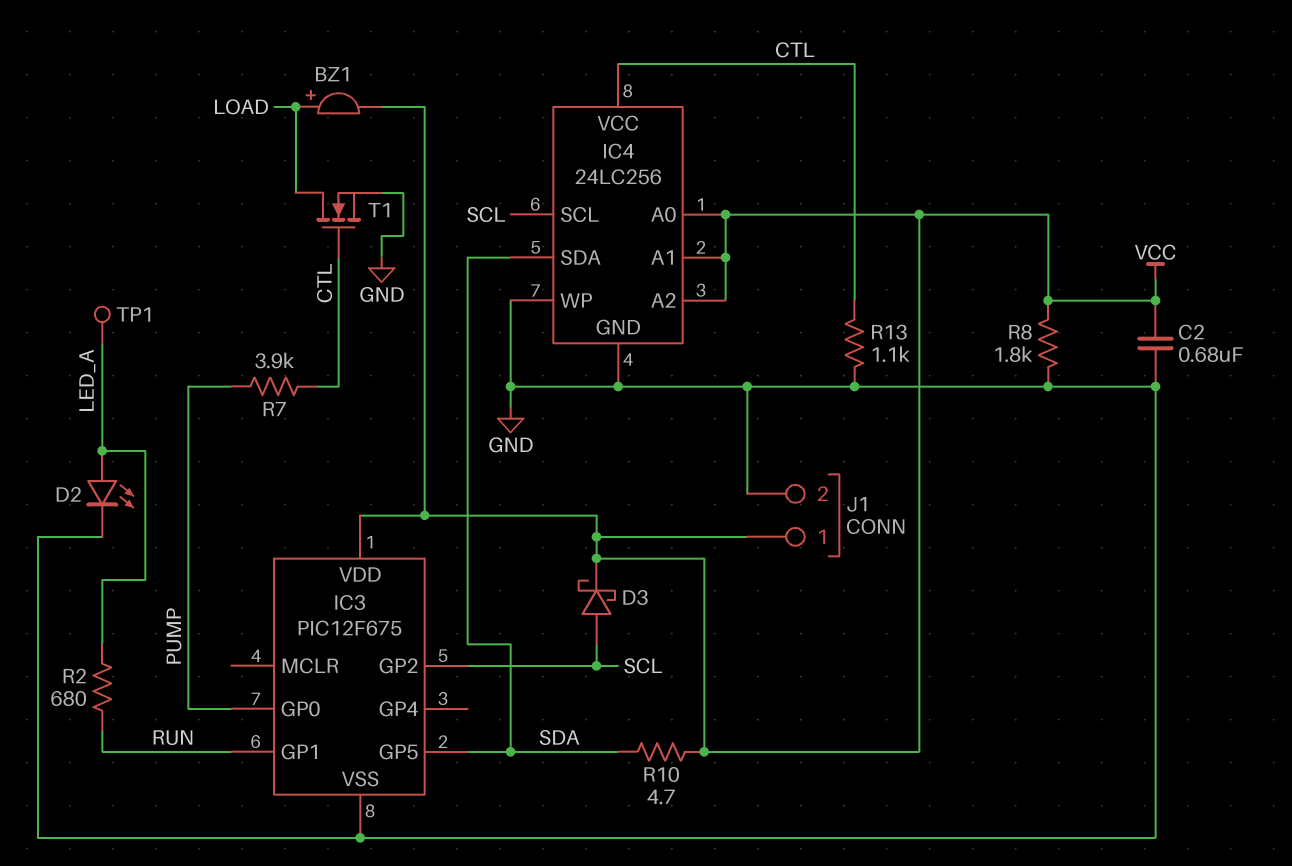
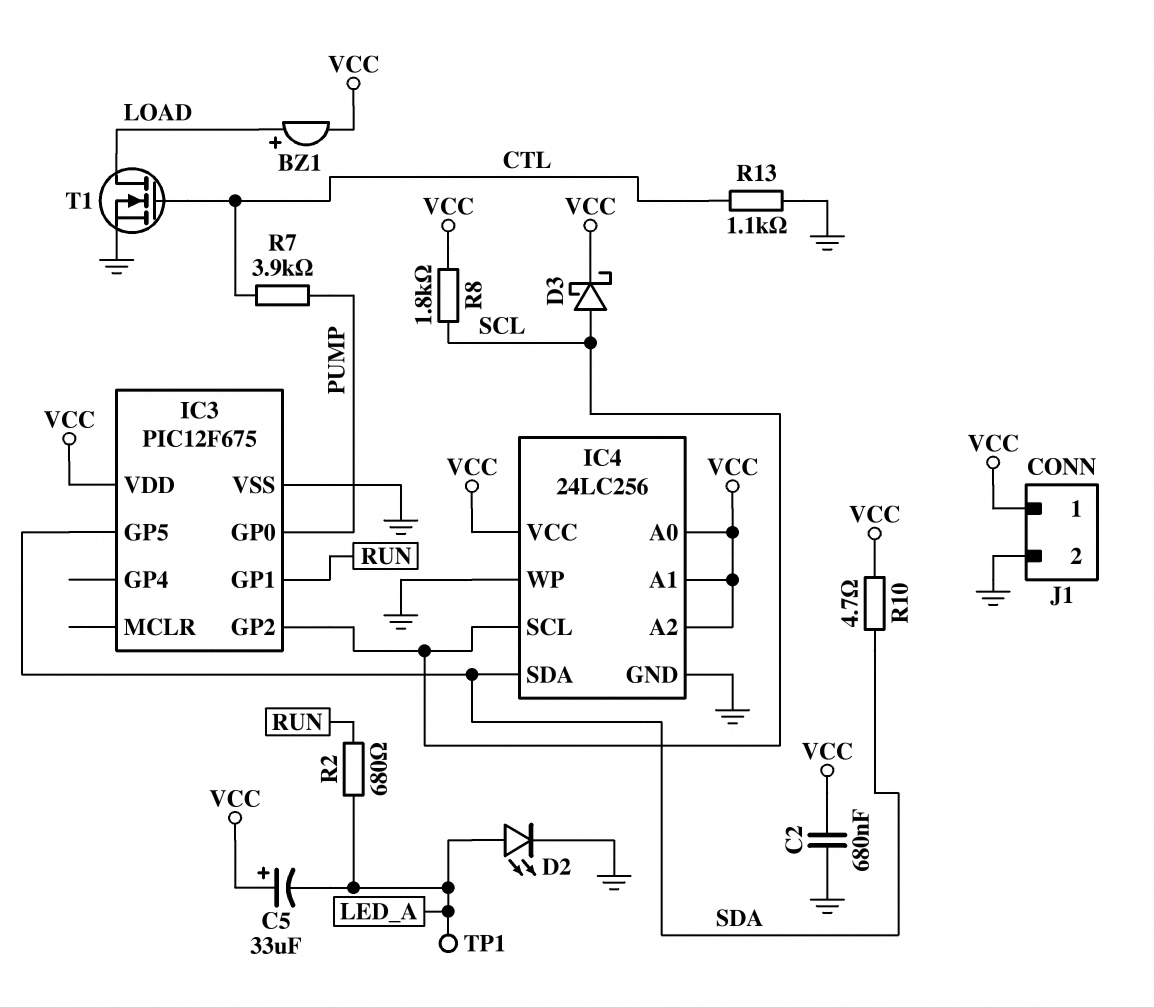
C5: none -> 33uF (plus VCC, minus LED_A)
IC4 pin VCC: CTL -> VCC
R8: 1.8k (GND, VCC) -> 1.8k (SCL, VCC)

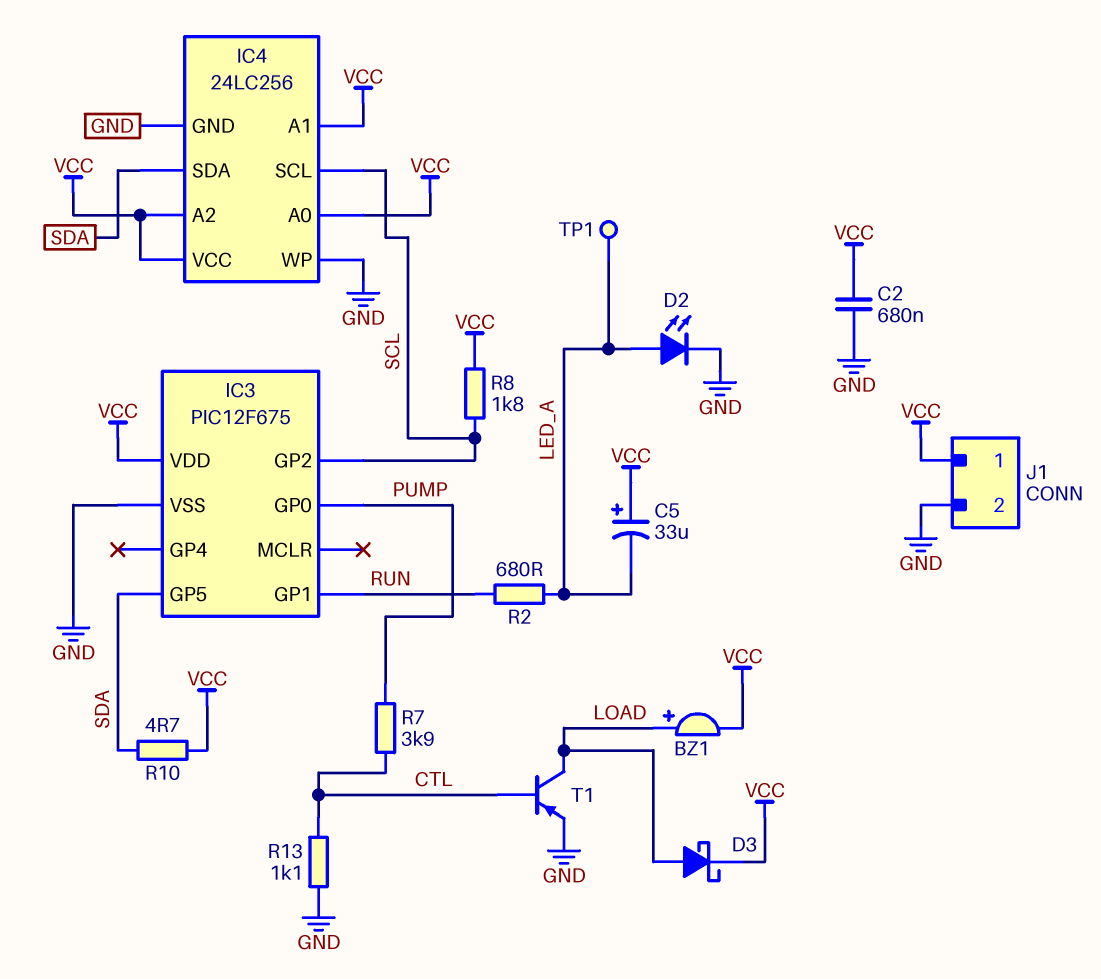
D3: schottky (A SCL, K VCC) -> schottky (A LOAD, K VCC)
T1: NMOS (G CTL, D LOAD, S GND) -> PNP (B CTL, C LOAD, E GND)

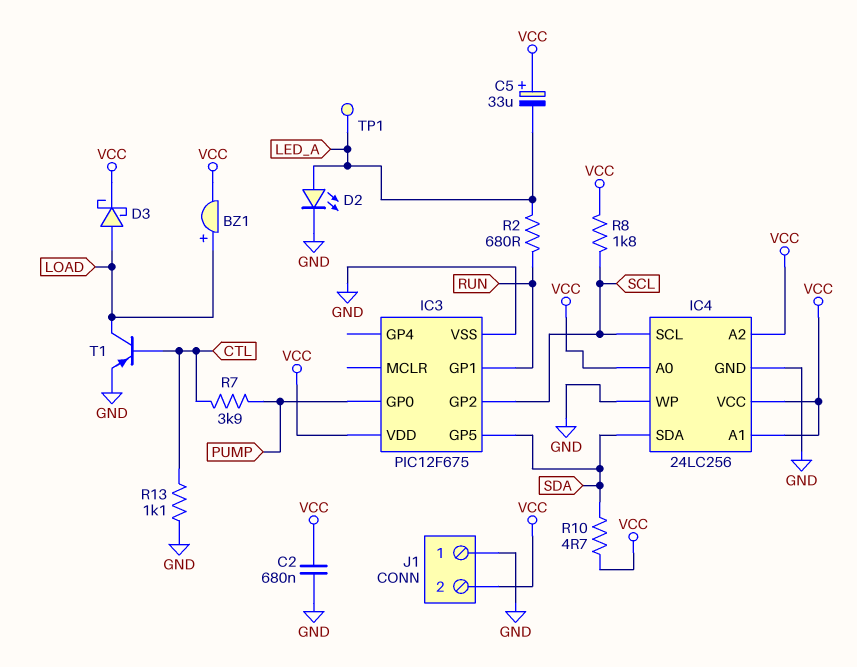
J1 pin 1: VCC -> GND
J1 pin 2: GND -> VCC

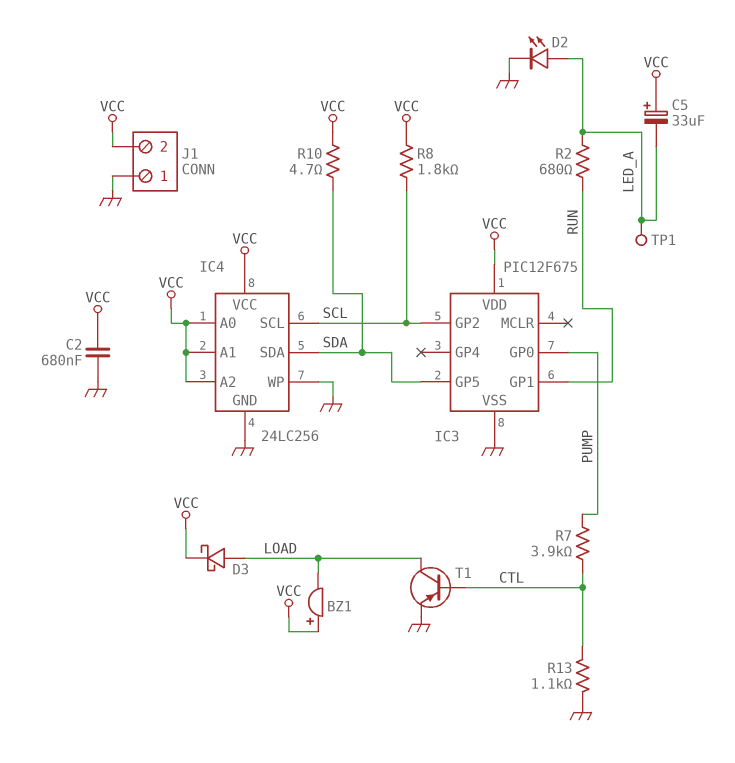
BZ1: buzzer (plus LOAD, minus VCC) -> buzzer (plus VCC, minus LOAD)

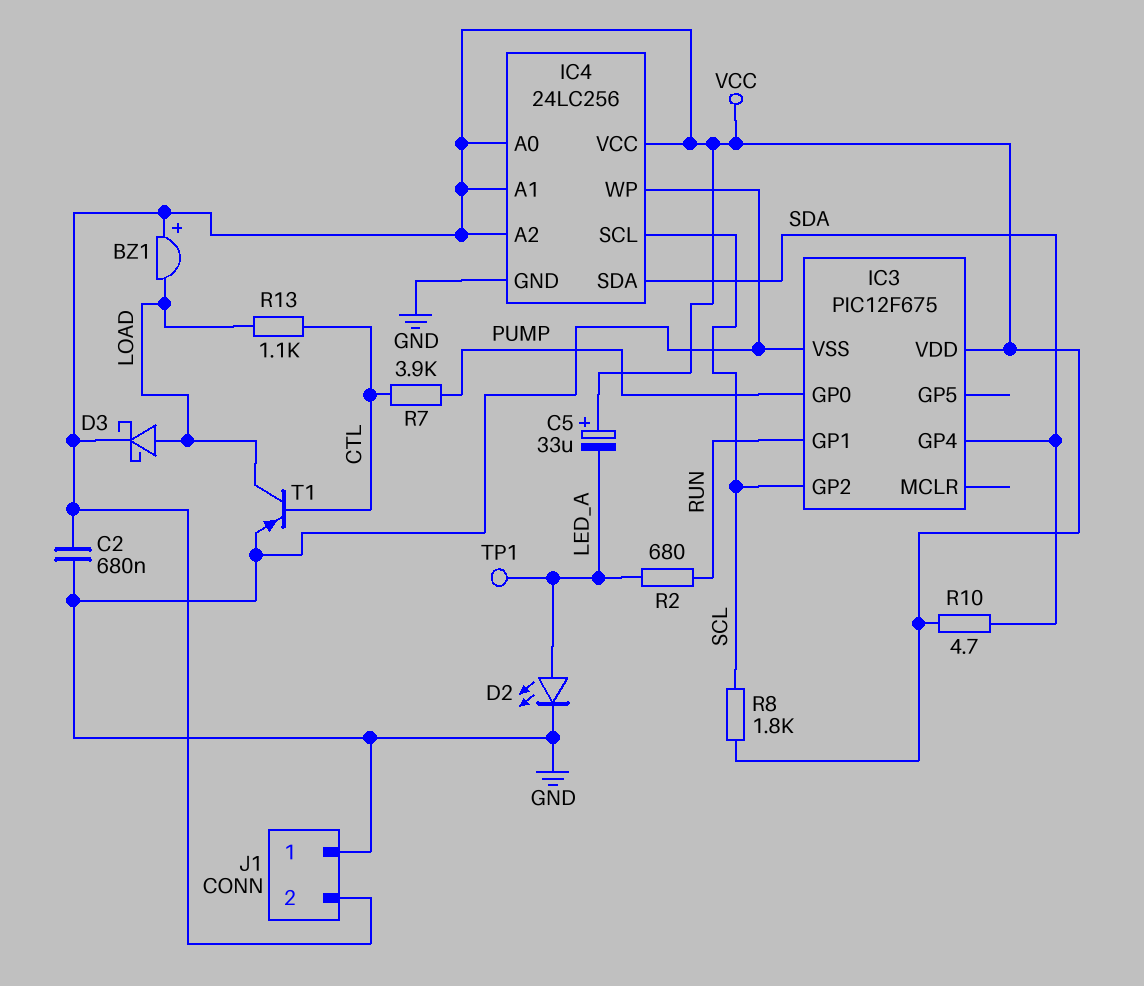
IC3 pin GP4: none -> SDA
IC3 pin GP5: SDA -> none
R13: 1.1k (CTL, GND) -> 1.1k (CTL, LOAD)

